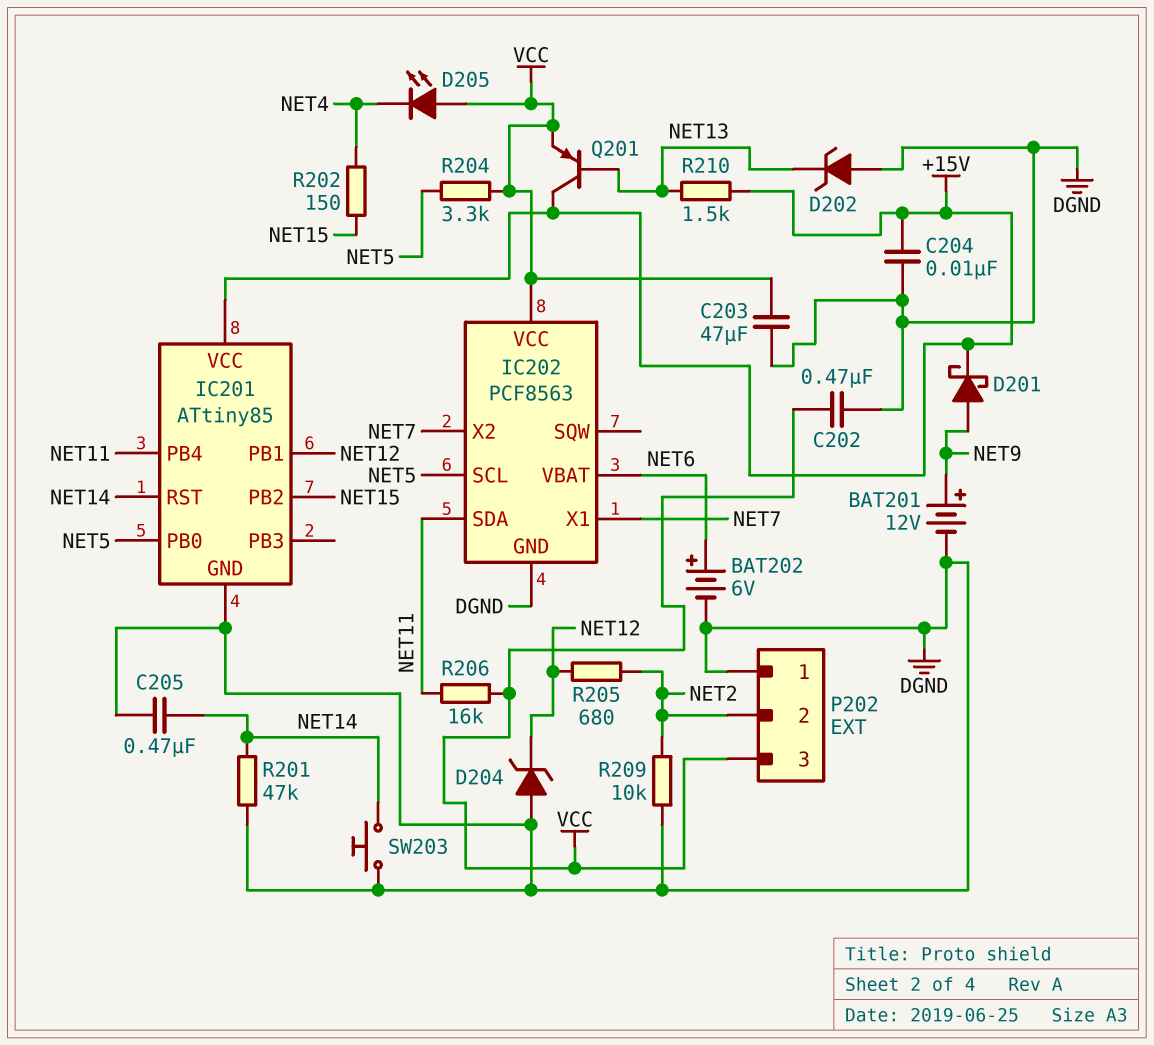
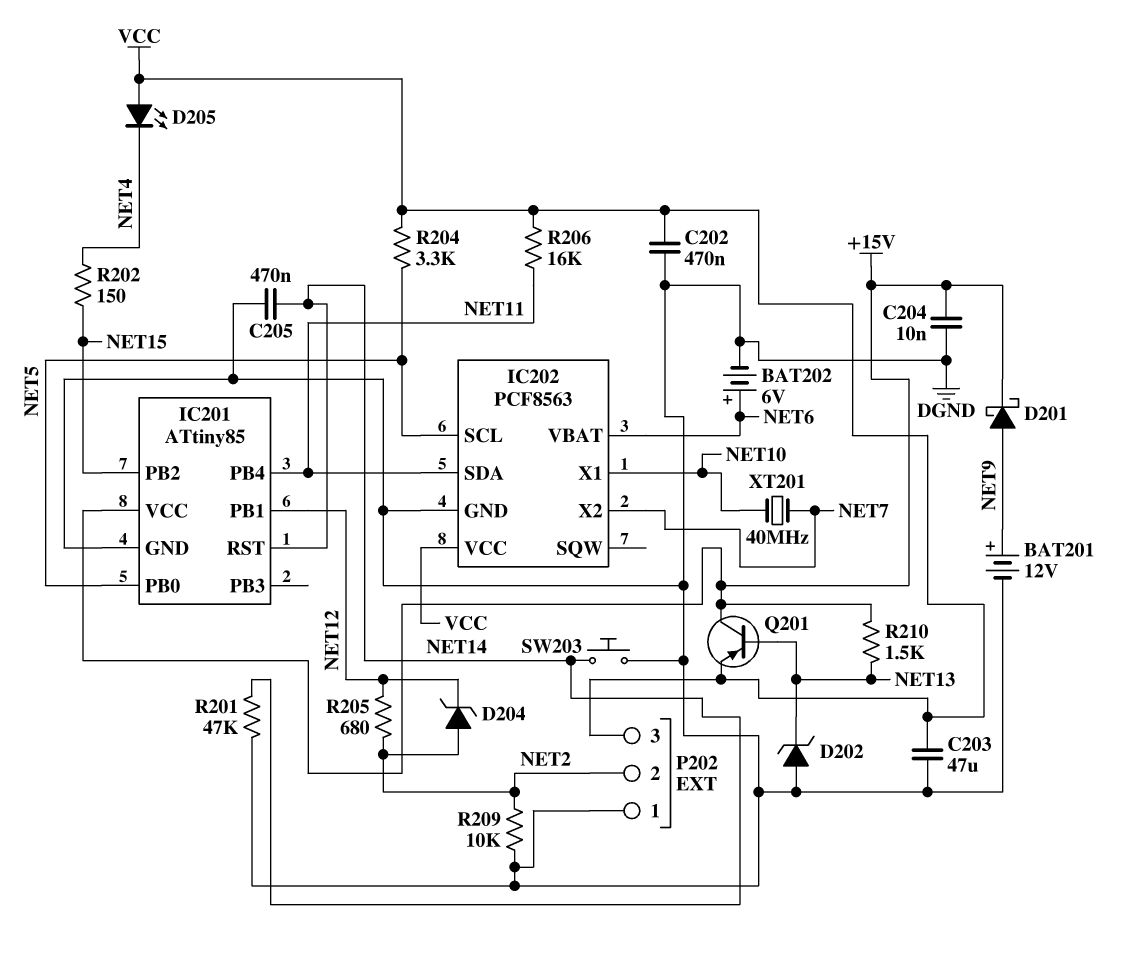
D204: zener (A DGND, K NET12) -> zener (A NET2, K NET12)
IC202 pin X1: NET7 -> NET10
XT201: none -> 40MHz (NET7, NET10)

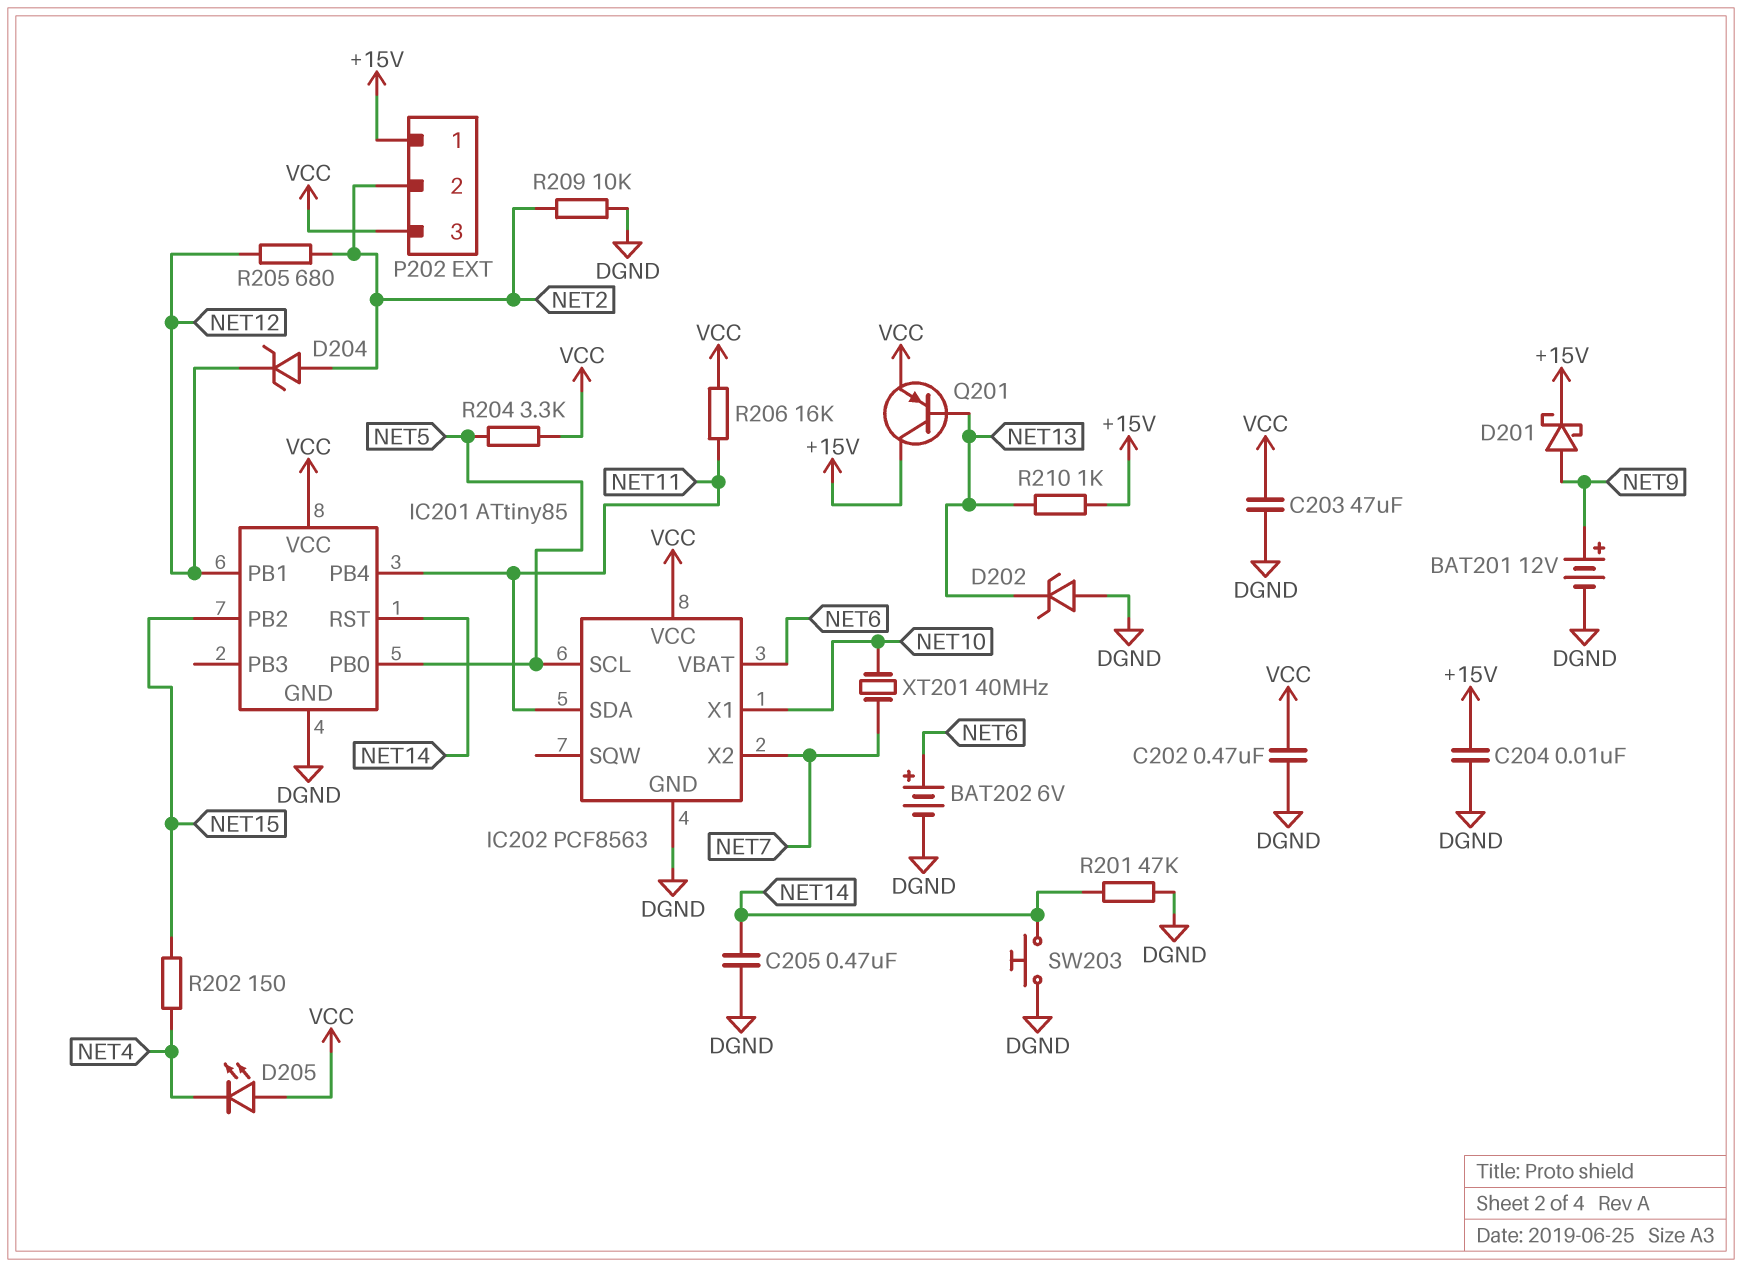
IC201 pin VCC: +15V -> VCC
P202 pin 1: DGND -> +15V
R210: 1.5k (+15V, NET13) -> 1k (+15V, NET13)

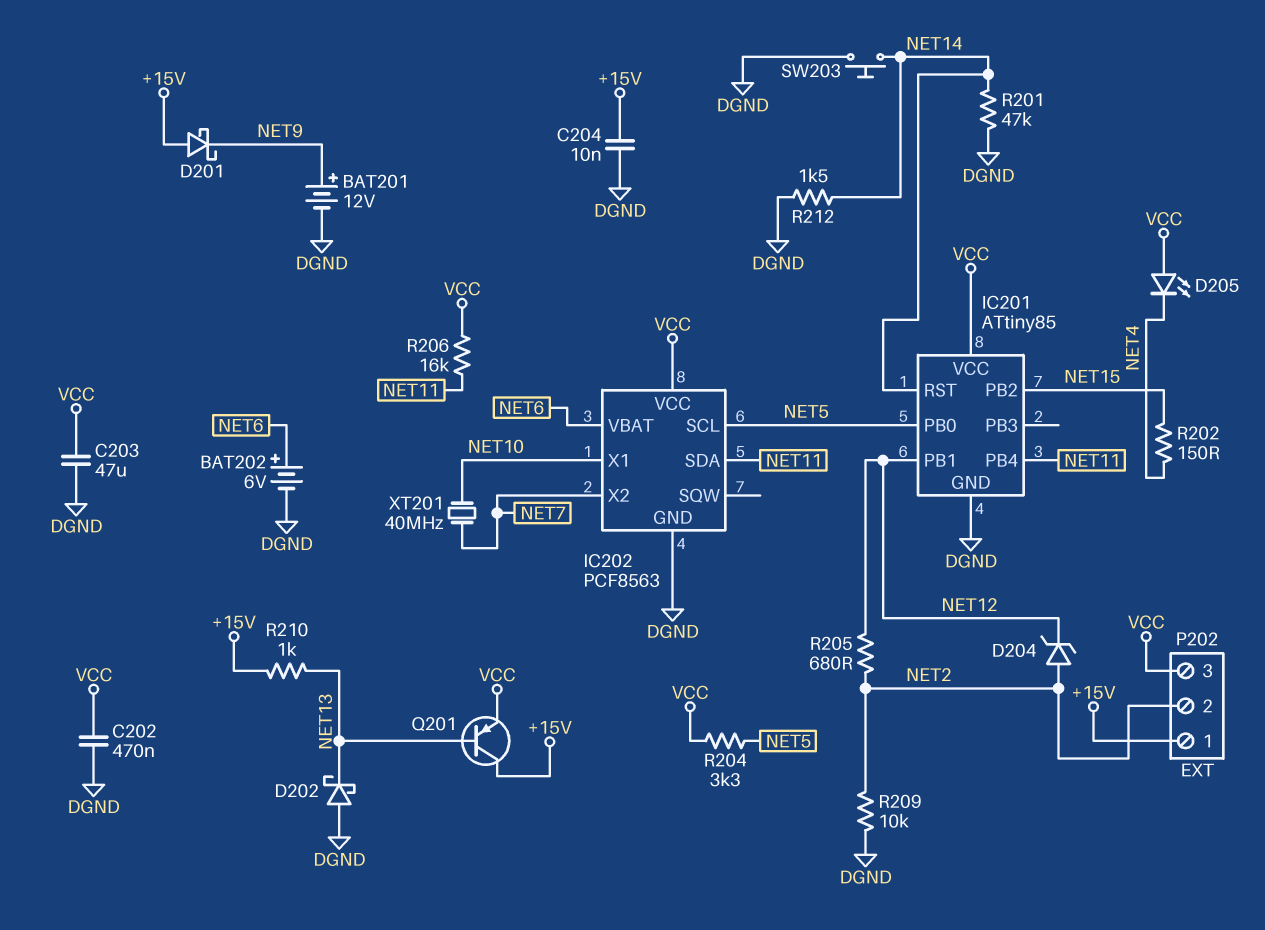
C205: 470nF (DGND, NET14) -> none
D201: schottky (A NET9, K +15V) -> schottky (A +15V, K NET9)
D202: zener (A DGND, K NET13) -> schottky (A DGND, K NET13)
R212: none -> 1.5k (DGND, NET14)

